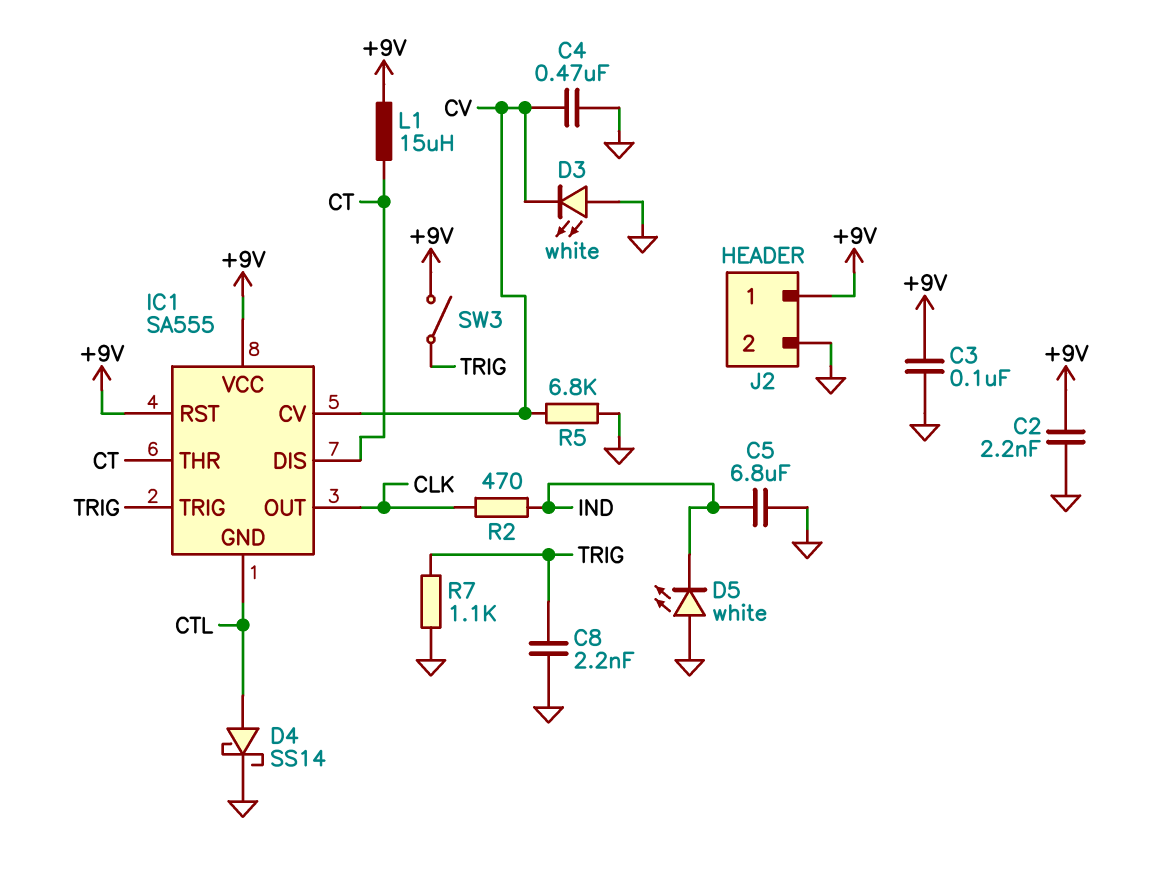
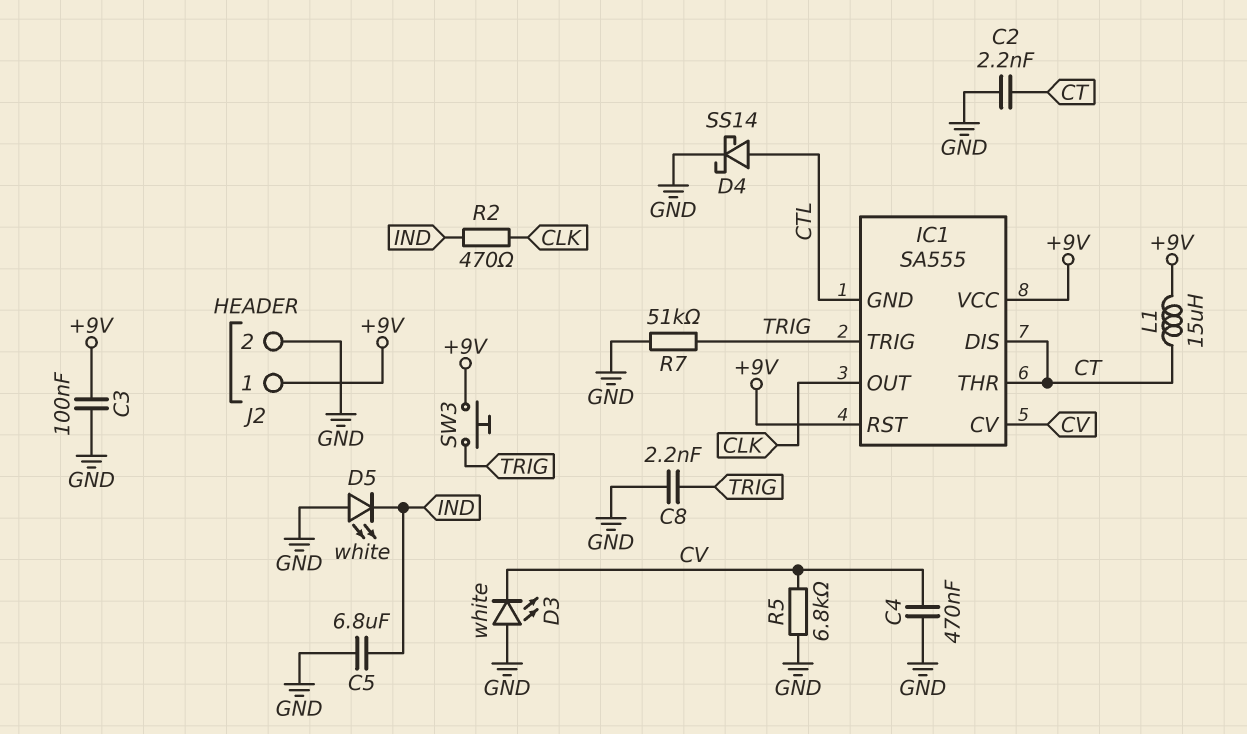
C2: 2.2nF (+9V, GND) -> 2.2nF (CT, GND)
R7: 1.1k (GND, TRIG) -> 51k (GND, TRIG)
SW3: switch (+9V, TRIG) -> button (+9V, TRIG)

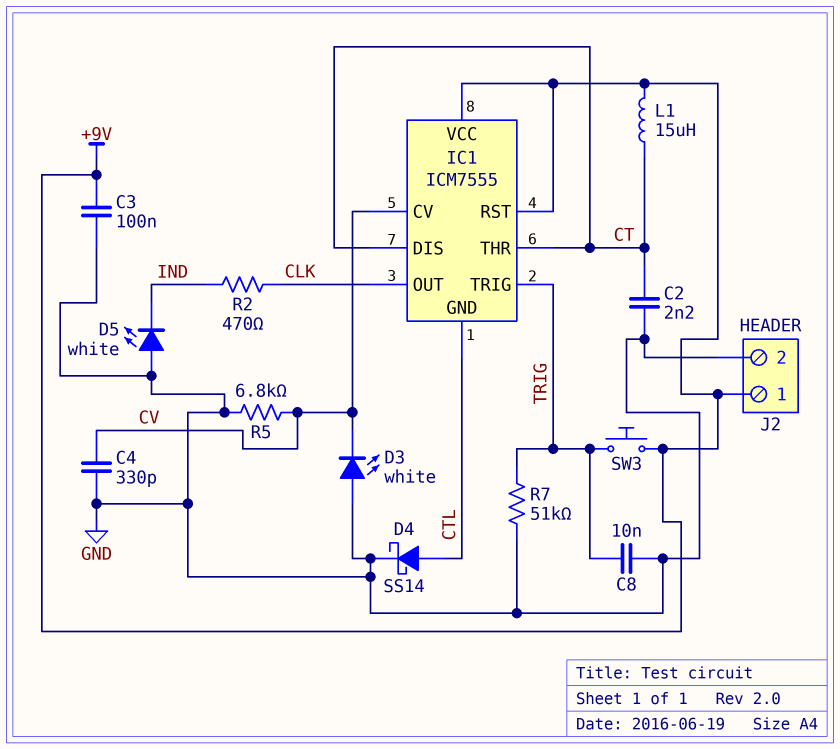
C4: 470nF (CV, GND) -> 330pF (CV, GND)
C5: 6.8uF (GND, IND) -> none
C8: 2.2nF (GND, TRIG) -> 10nF (GND, TRIG)
IC1: SA555 -> ICM7555

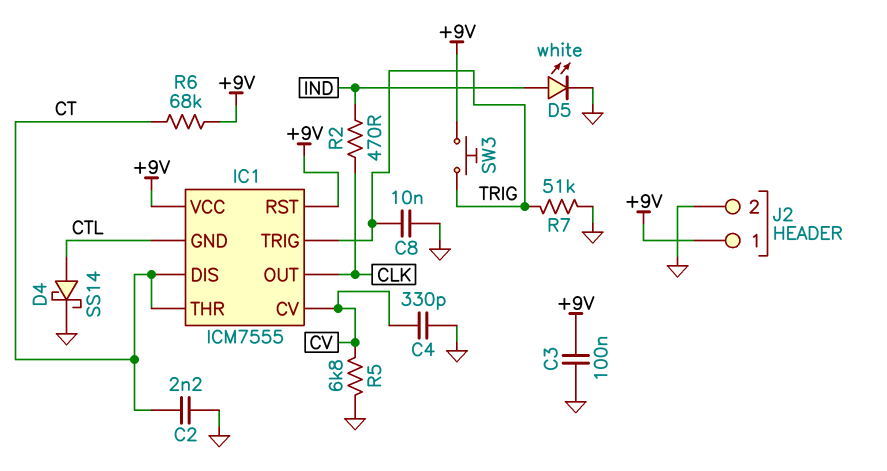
D3: LED white (A GND, K CV) -> none
D5: LED white (A GND, K IND) -> LED white (A IND, K GND)
L1: 15uH (+9V, CT) -> none
R6: none -> 68k (+9V, CT)

